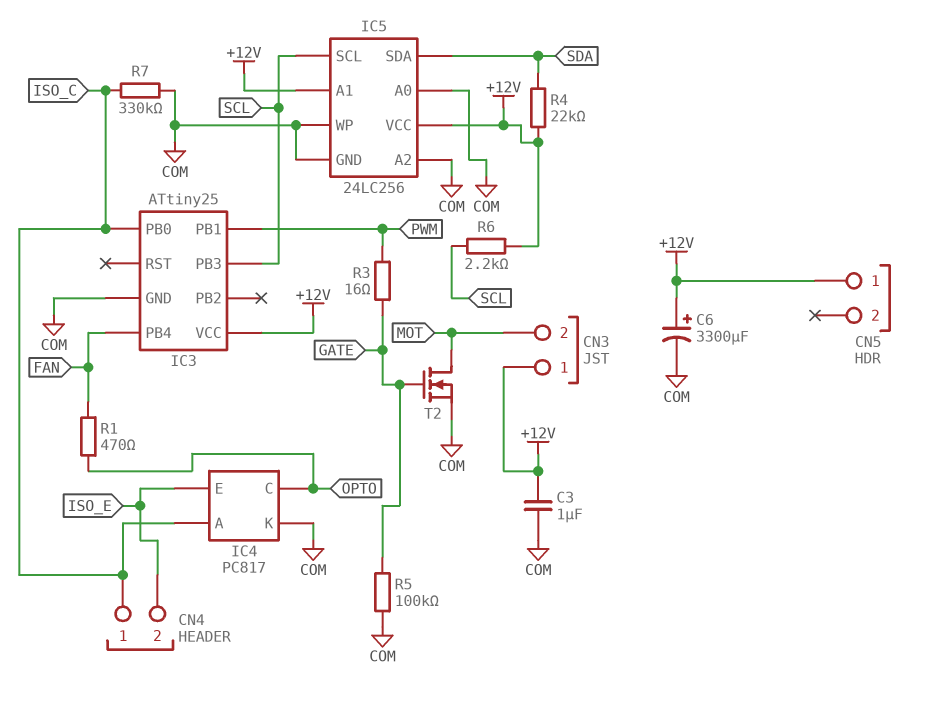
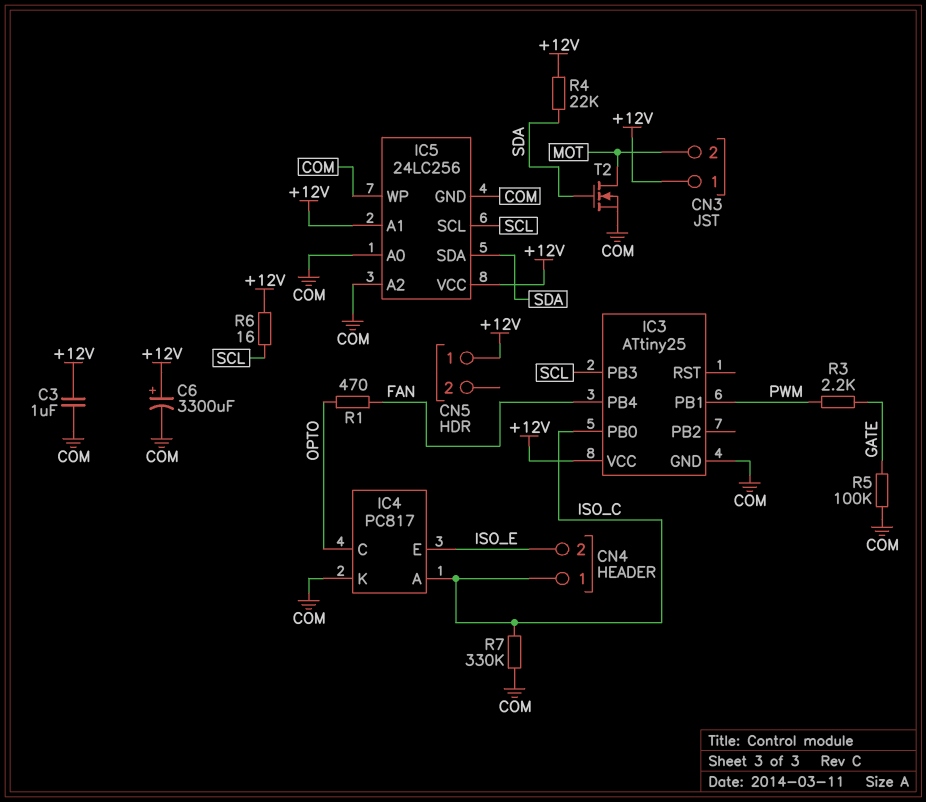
R3: 16 (GATE, PWM) -> 2.2k (GATE, PWM)
R6: 2.2k (+12V, SCL) -> 16 (+12V, SCL)
T2: NMOS (G GATE, D MOT, S COM) -> NMOS (G SDA, D MOT, S COM)

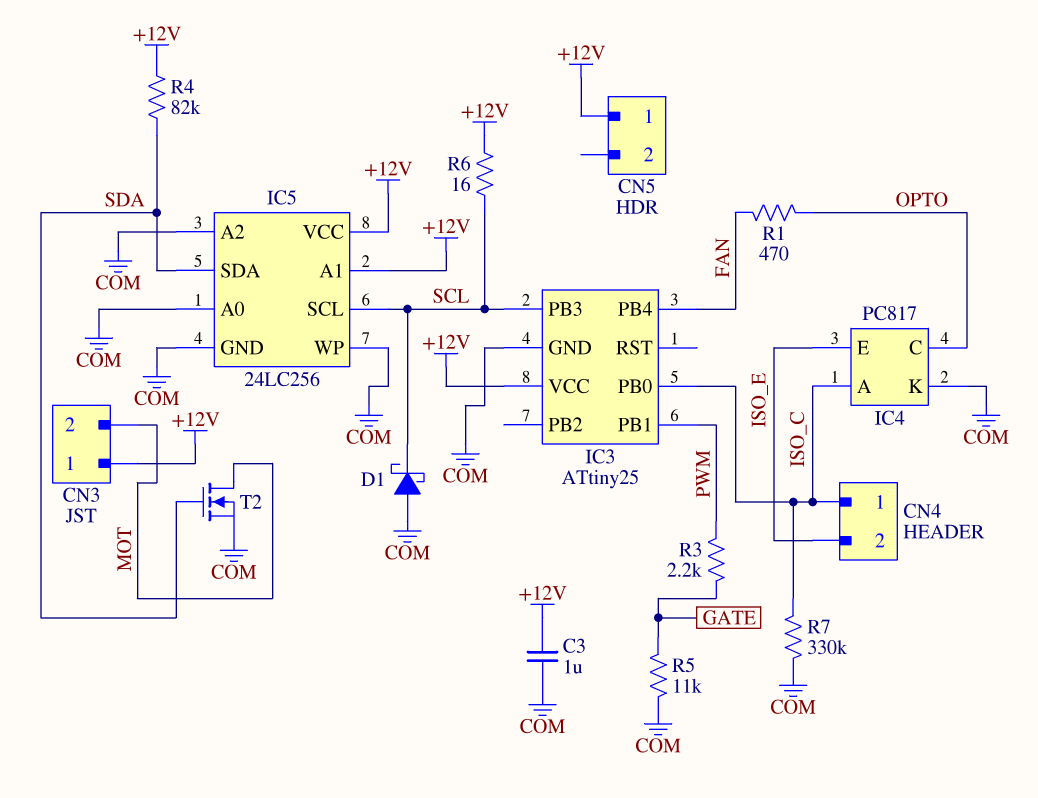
C6: 3300uF (plus +12V, minus COM) -> none
D1: none -> schottky (A COM, K SCL)
R4: 22k (+12V, SDA) -> 82k (+12V, SDA)
R5: 100k (COM, GATE) -> 11k (COM, GATE)

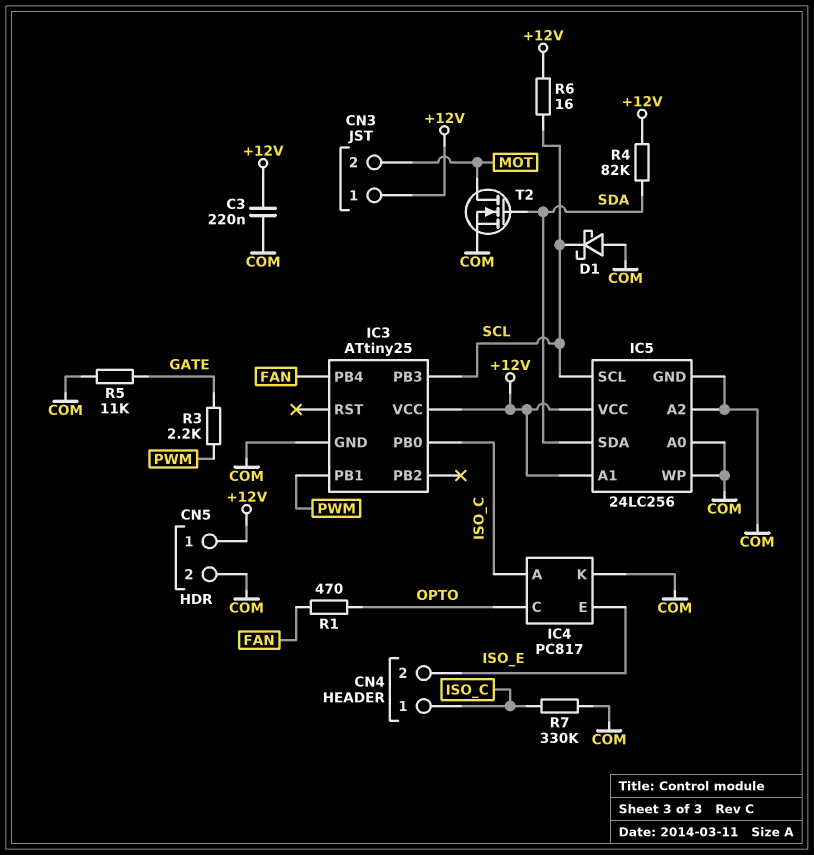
C3: 1uF (+12V, COM) -> 220nF (+12V, COM)
CN5 pin 2: none -> COM

